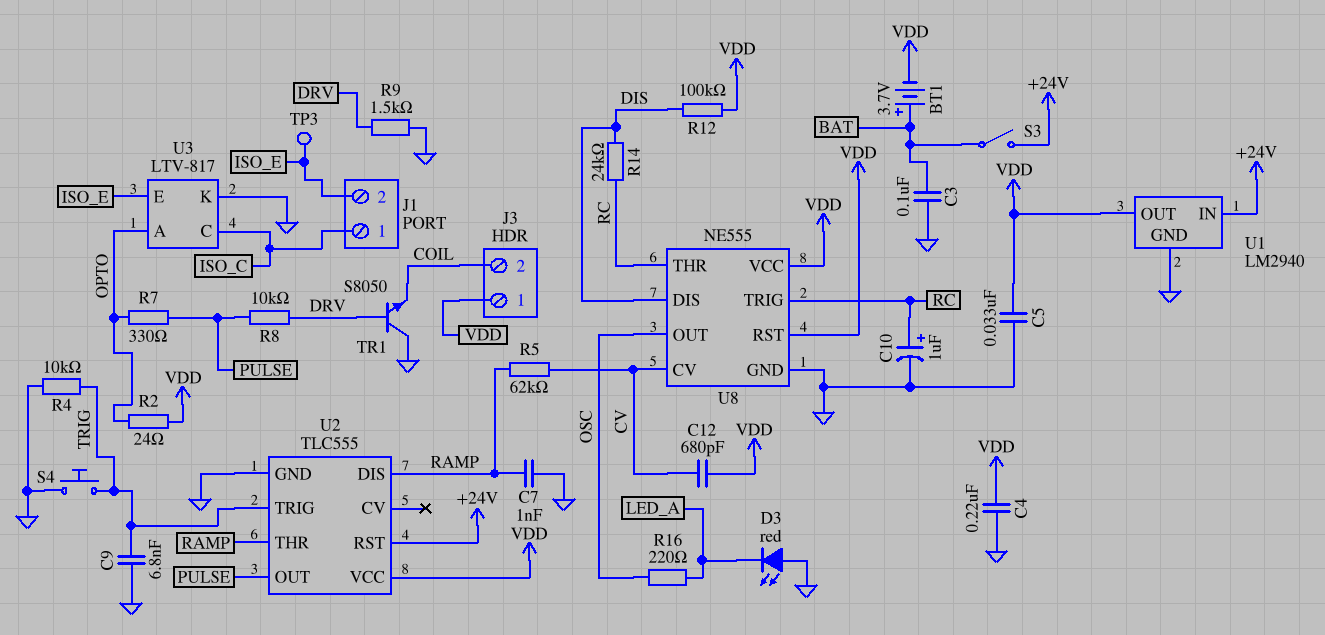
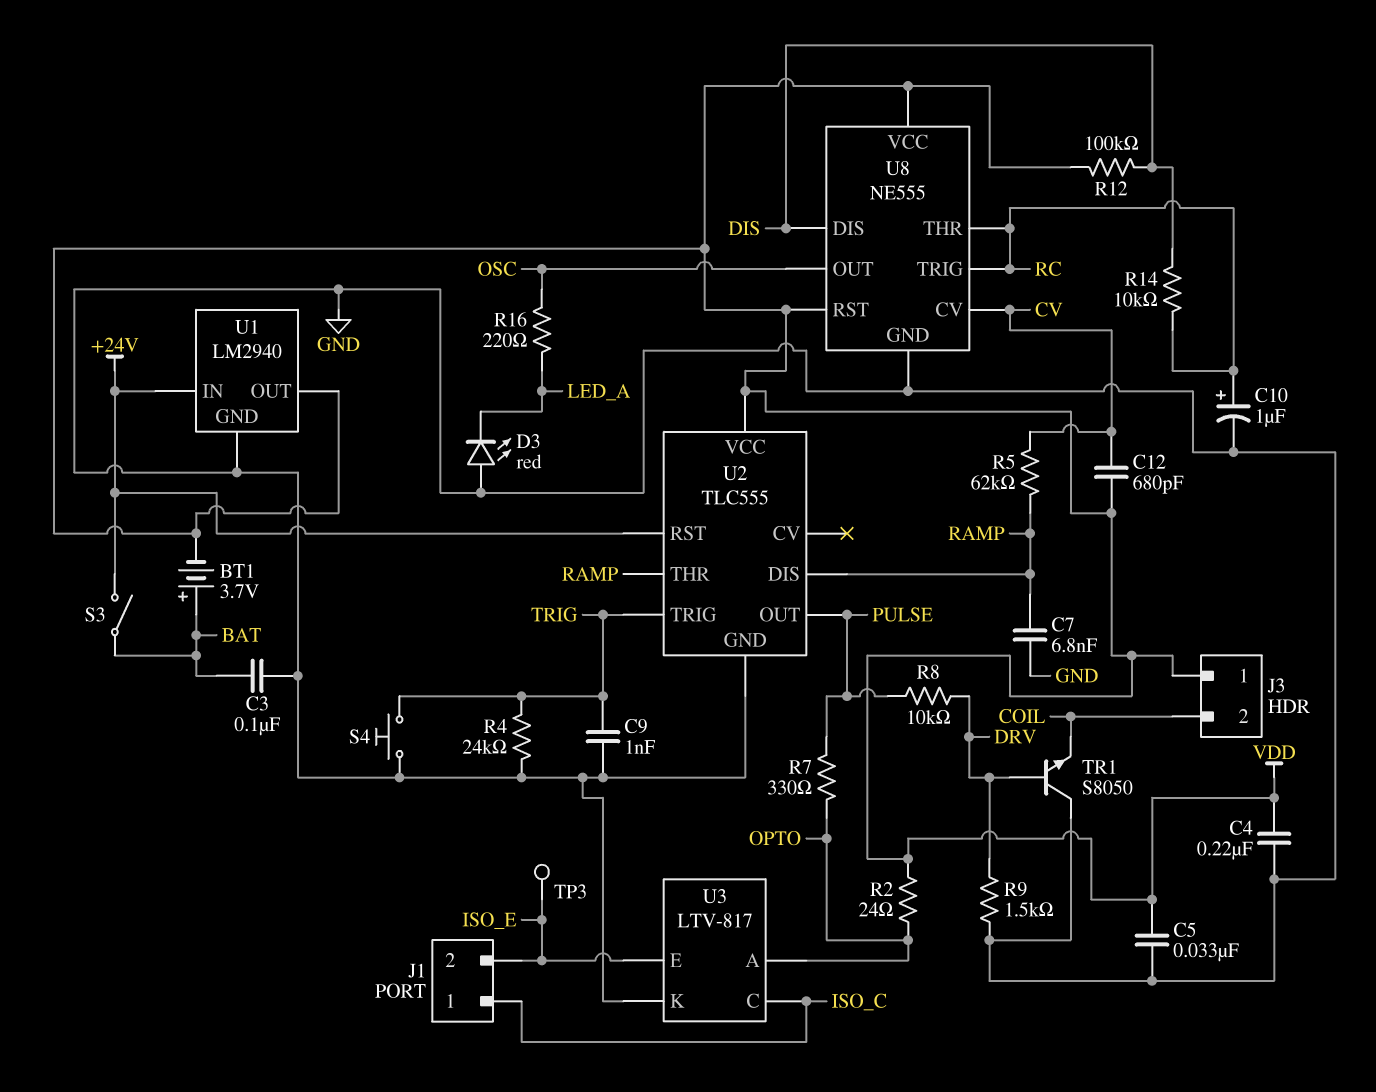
C7: 1nF (GND, RAMP) -> 6.8nF (GND, RAMP)
C9: 6.8nF (GND, TRIG) -> 1nF (GND, TRIG)
R4: 10k (GND, TRIG) -> 24k (GND, TRIG)
R14: 24k (DIS, RC) -> 10k (DIS, RC)

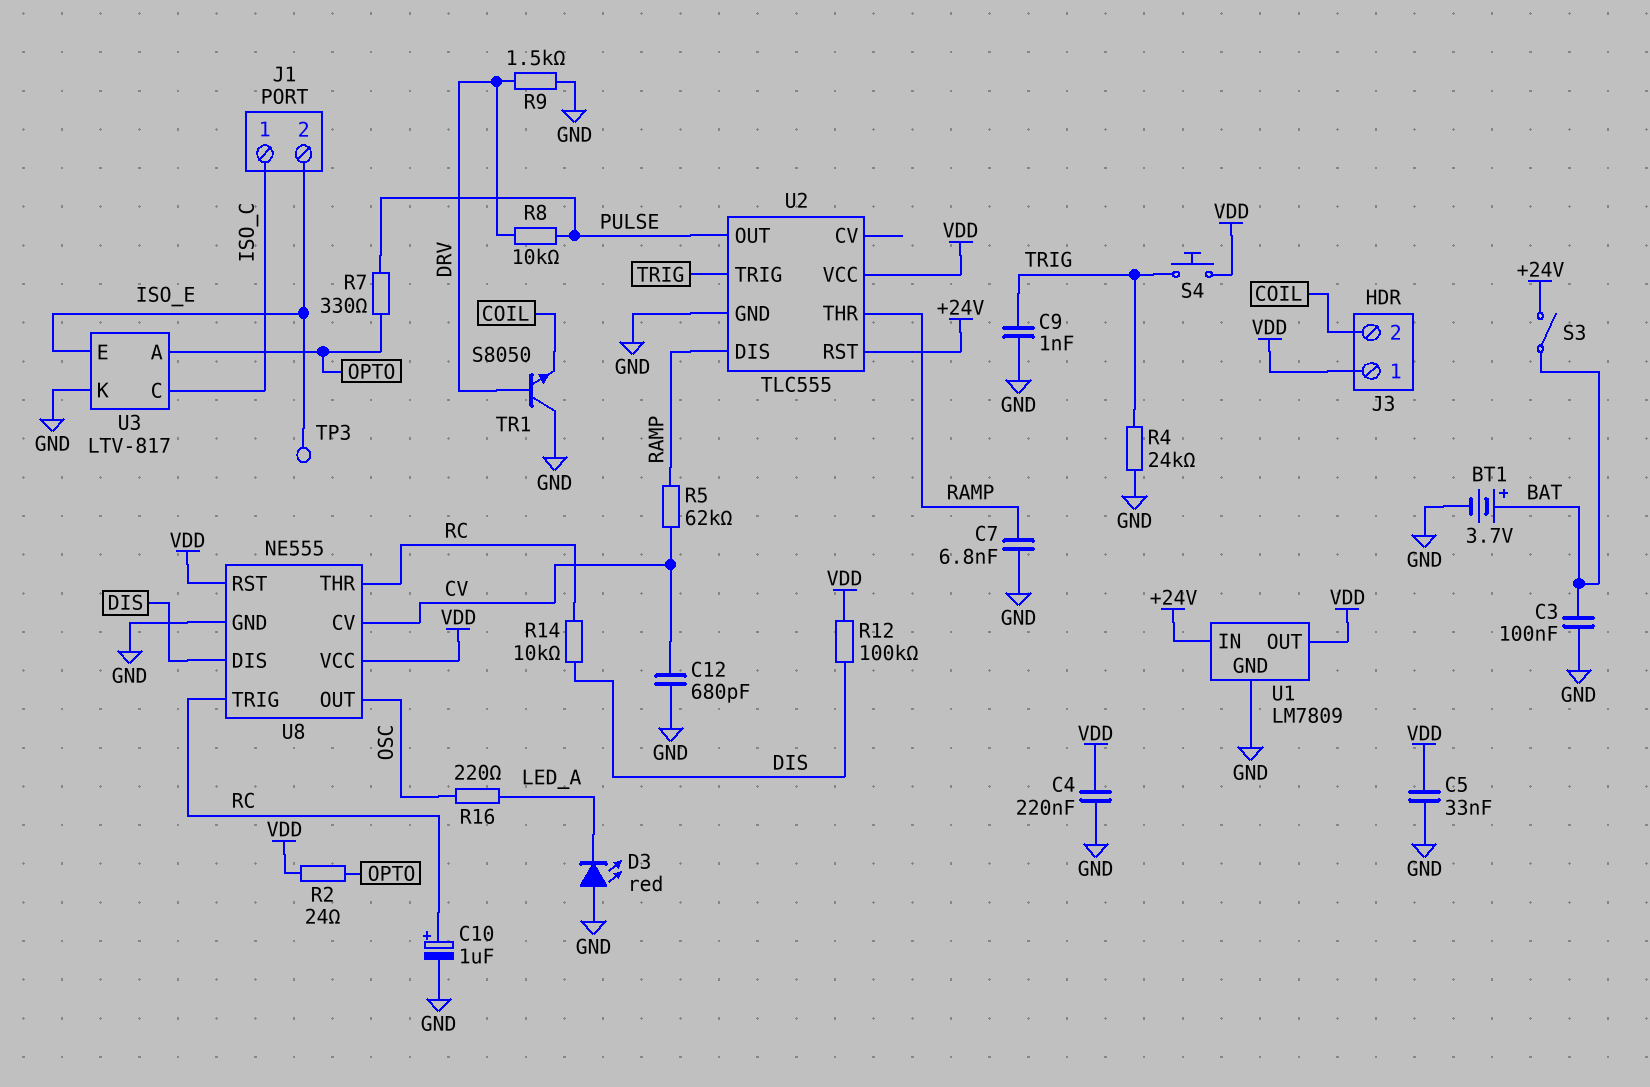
BT1: 3.7V (plus BAT, minus VDD) -> 3.7V (plus BAT, minus GND)
C12: 680pF (CV, VDD) -> 680pF (CV, GND)
S4: button (GND, TRIG) -> button (TRIG, VDD)
U1: LM2940 -> LM7809

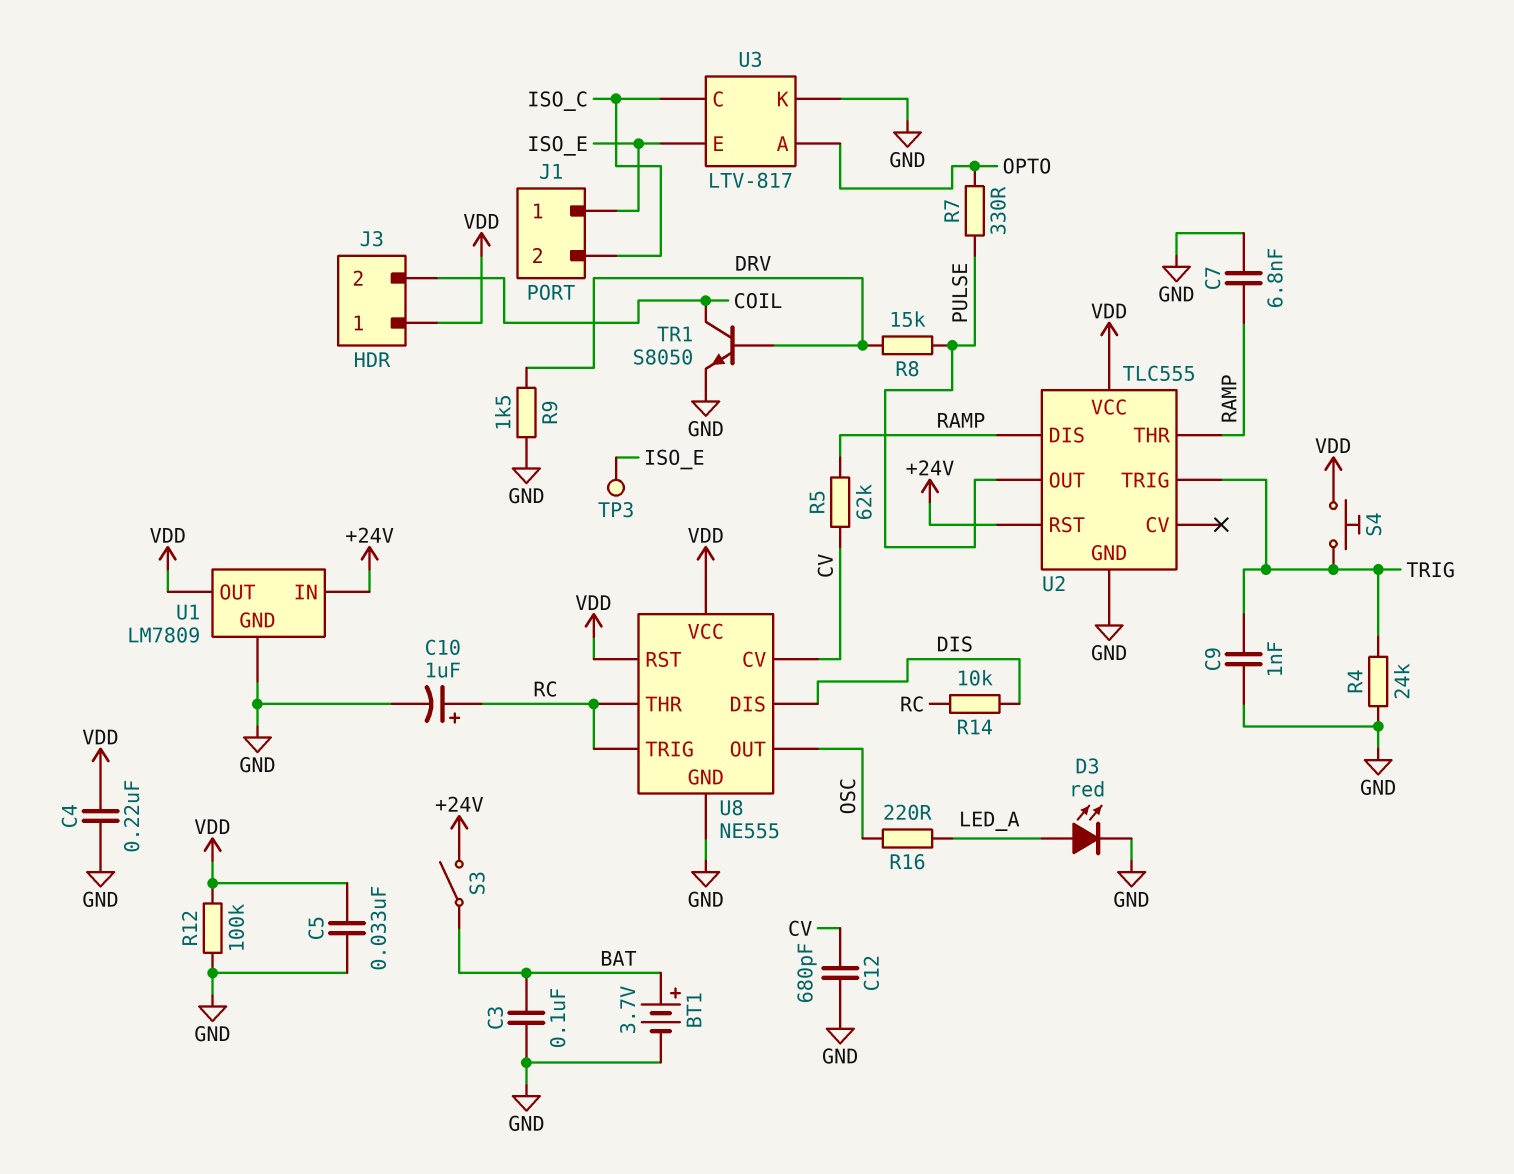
D3: LED red (A GND, K LED_A) -> LED red (A LED_A, K GND)
J1 pin 1: ISO_C -> ISO_E
J1 pin 2: ISO_E -> ISO_C
R2: 24 (OPTO, VDD) -> none
R8: 10k (DRV, PULSE) -> 15k (DRV, PULSE)
R12: 100k (DIS, VDD) -> 100k (GND, VDD)
TR1: NPN S8050 (B DRV, C GND, E COIL) -> NPN S8050 (B DRV, C COIL, E GND)

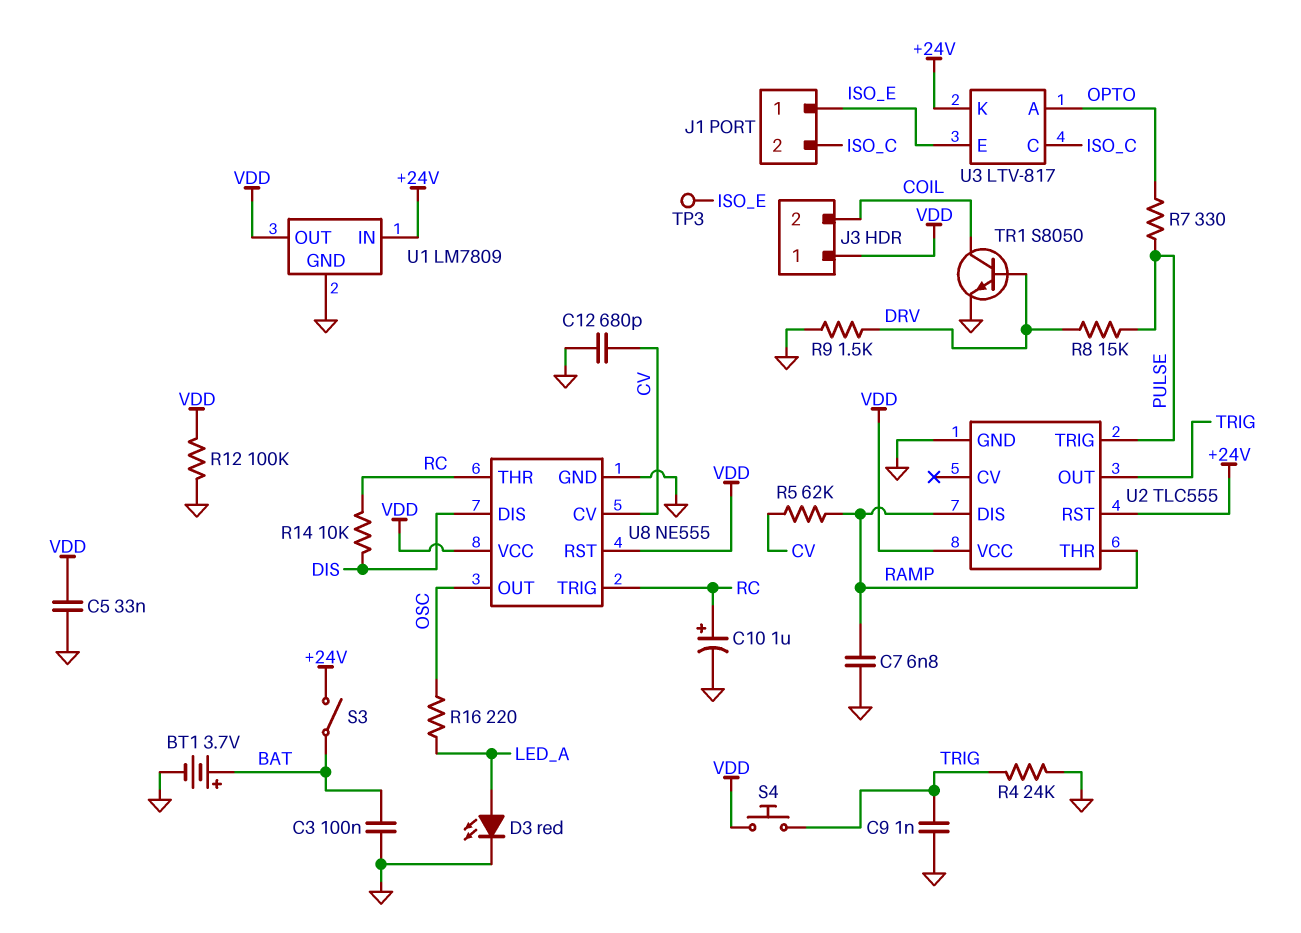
C4: 220nF (GND, VDD) -> none
U2 pin OUT: PULSE -> TRIG
U2 pin TRIG: TRIG -> PULSE
U3 pin K: GND -> +24V

